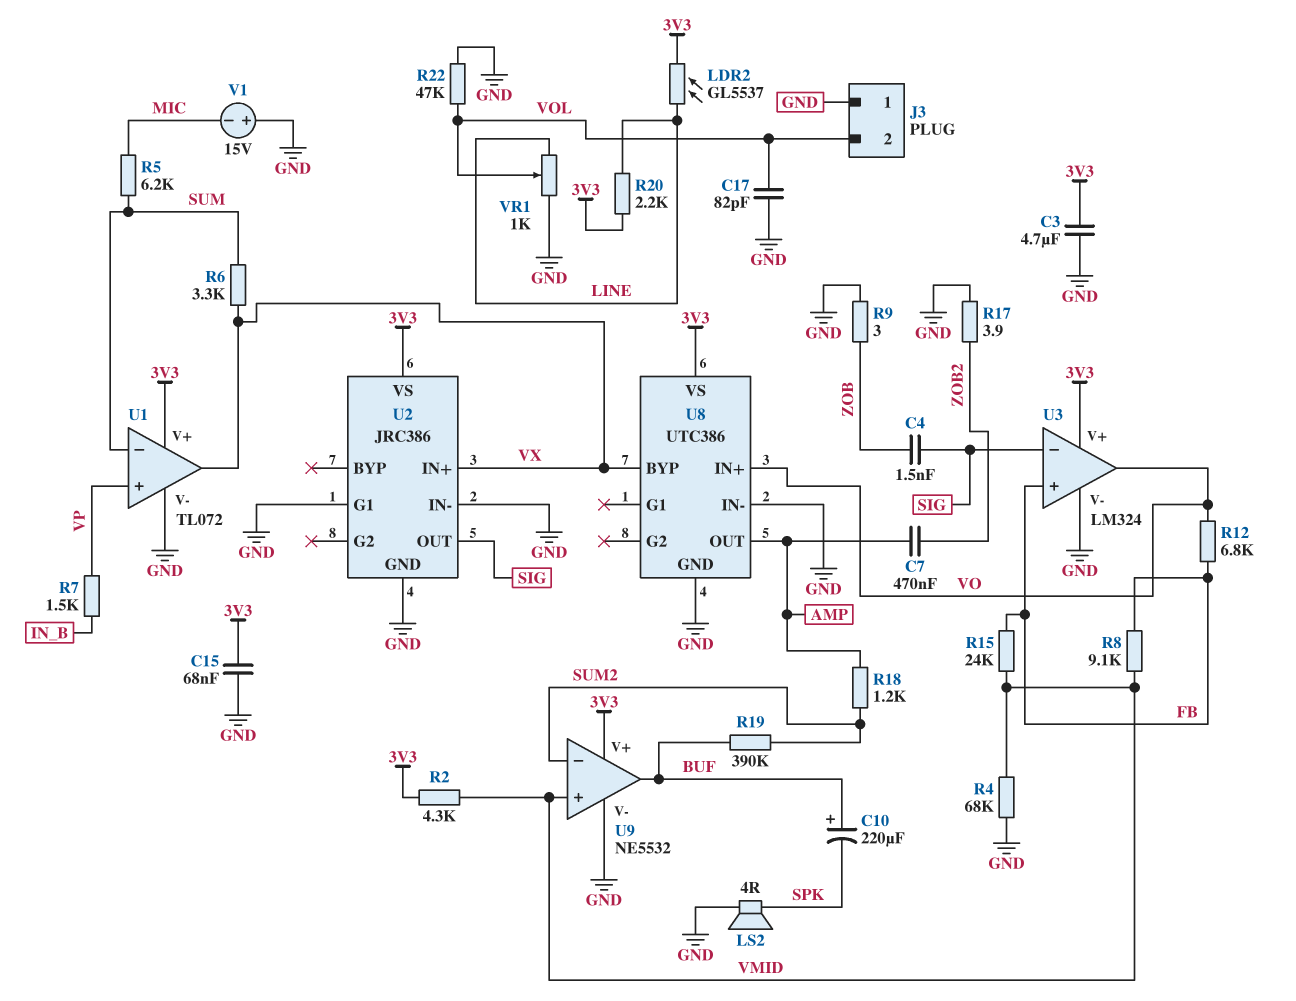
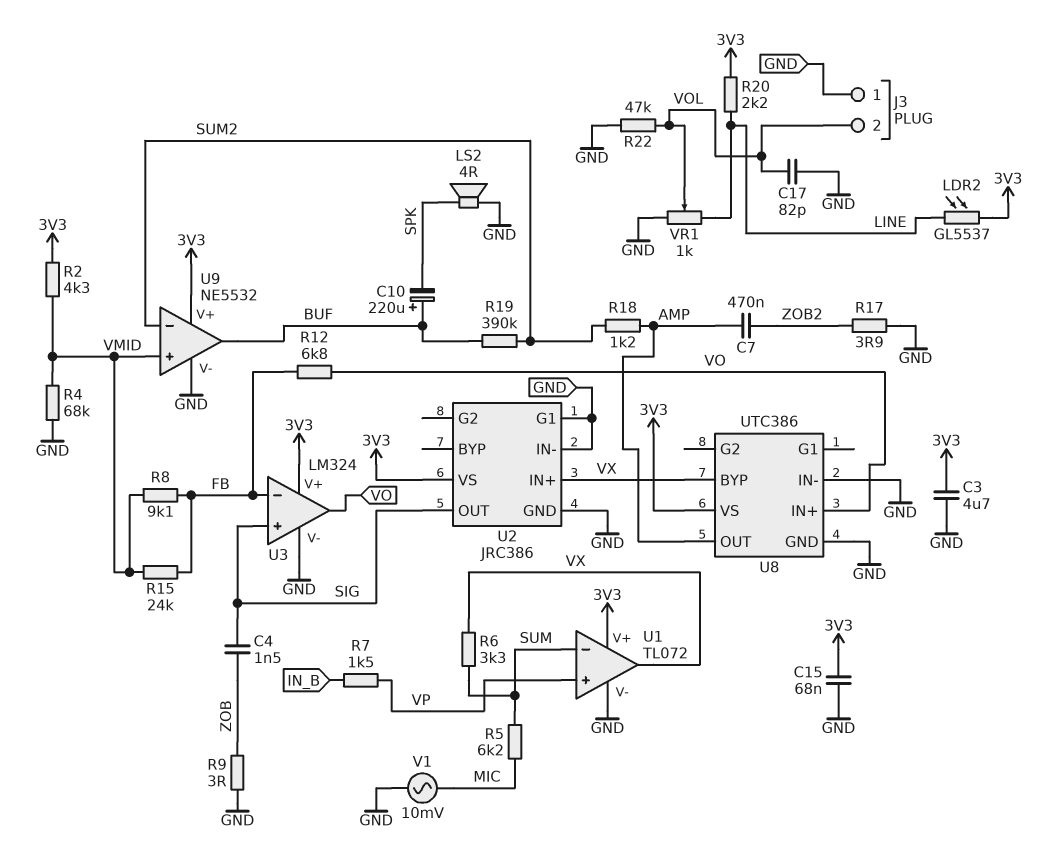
U3 pin in+: FB -> SIG
U3 pin in-: SIG -> FB
V1: 15V (plus GND, minus MIC) -> AC 10mV (GND, MIC)

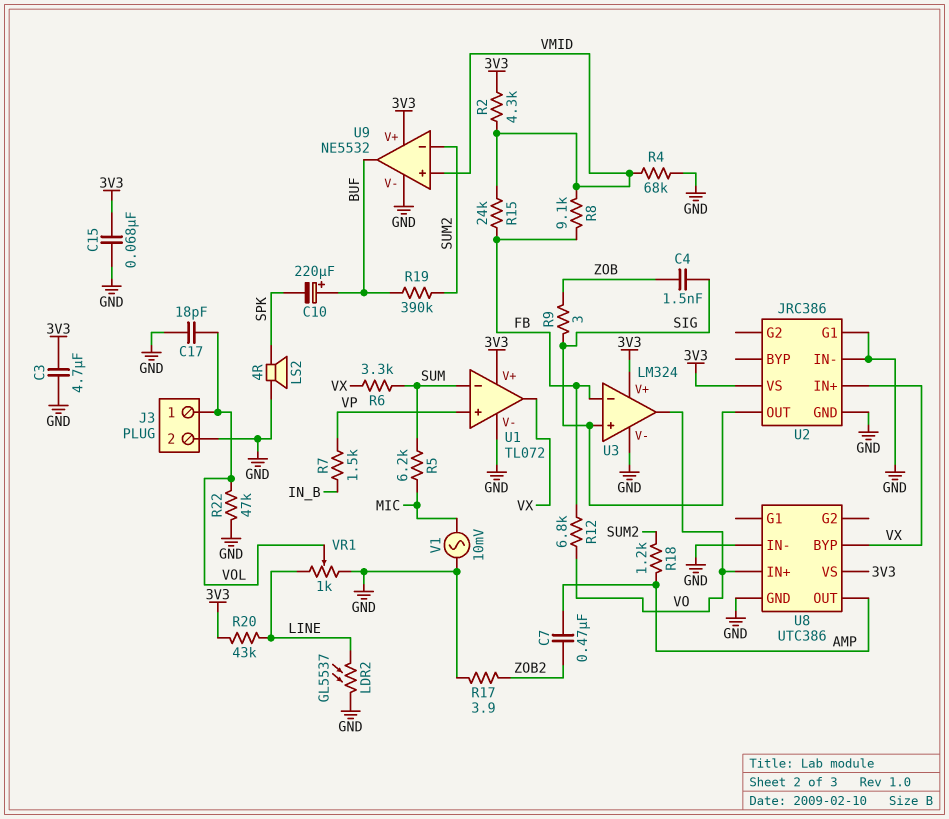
C17: 82pF (GND, VOL) -> 18pF (GND, VOL)
J3 pin 1: GND -> VOL
J3 pin 2: VOL -> GND
LDR2: GL5537 (3V3, LINE) -> GL5537 (GND, LINE)
R9: 3 (GND, ZOB) -> 3 (SIG, ZOB)
R20: 2.2k (3V3, LINE) -> 43k (3V3, LINE)

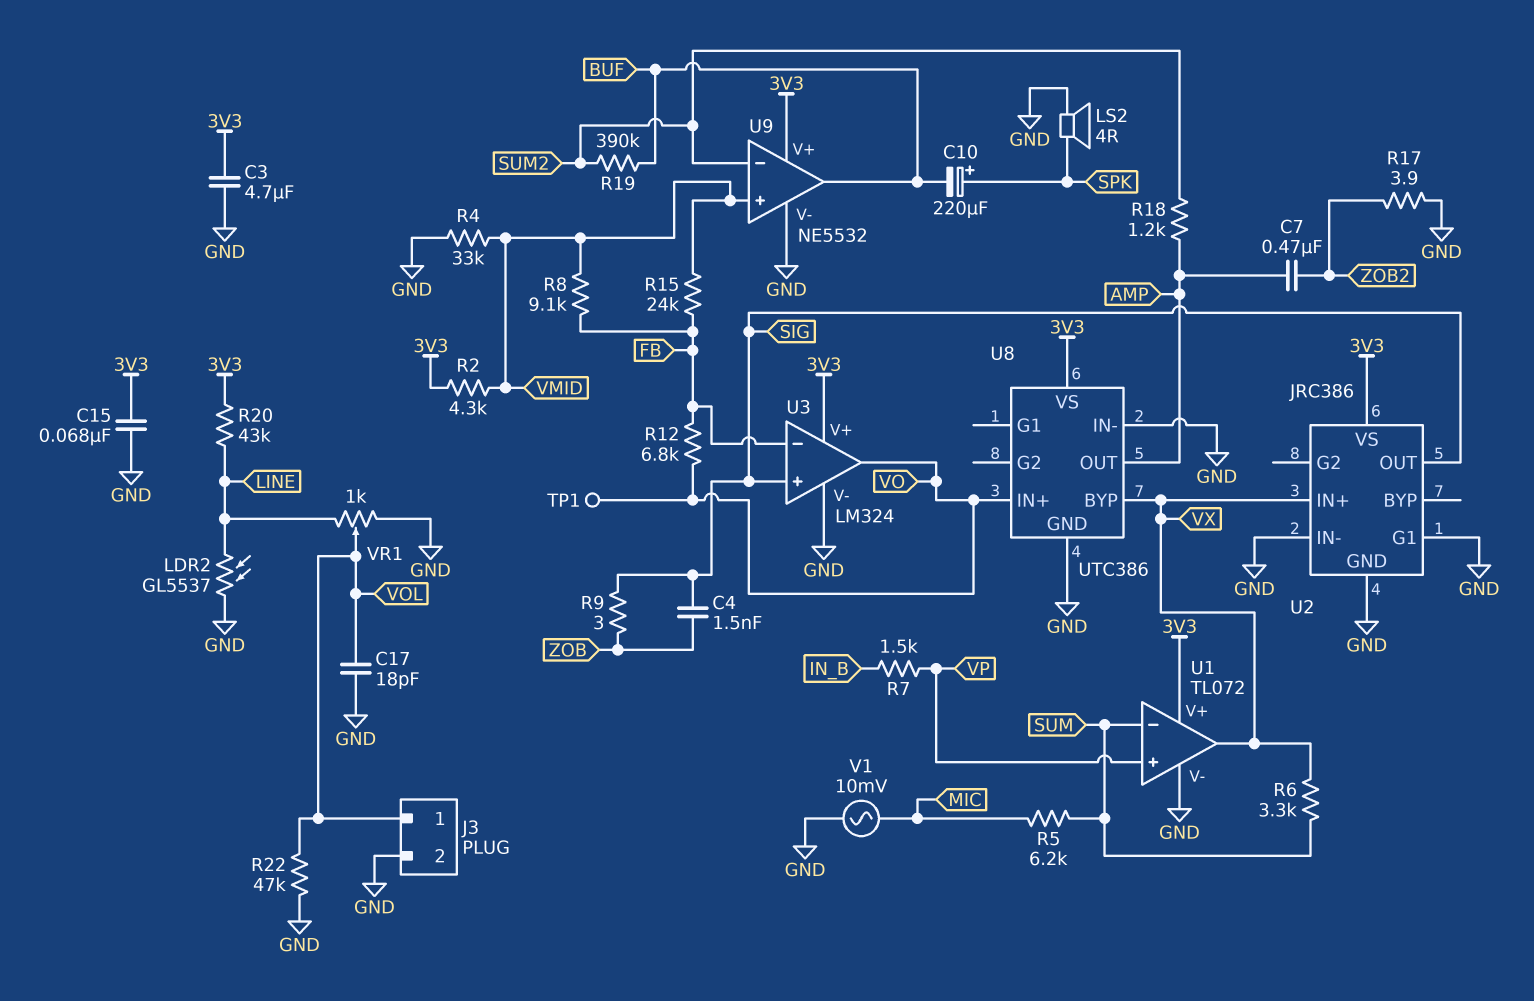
C10: 220uF (plus BUF, minus SPK) -> 220uF (plus SPK, minus BUF)
R4: 68k (GND, VMID) -> 33k (GND, VMID)
TP1: none -> test point (VO)

